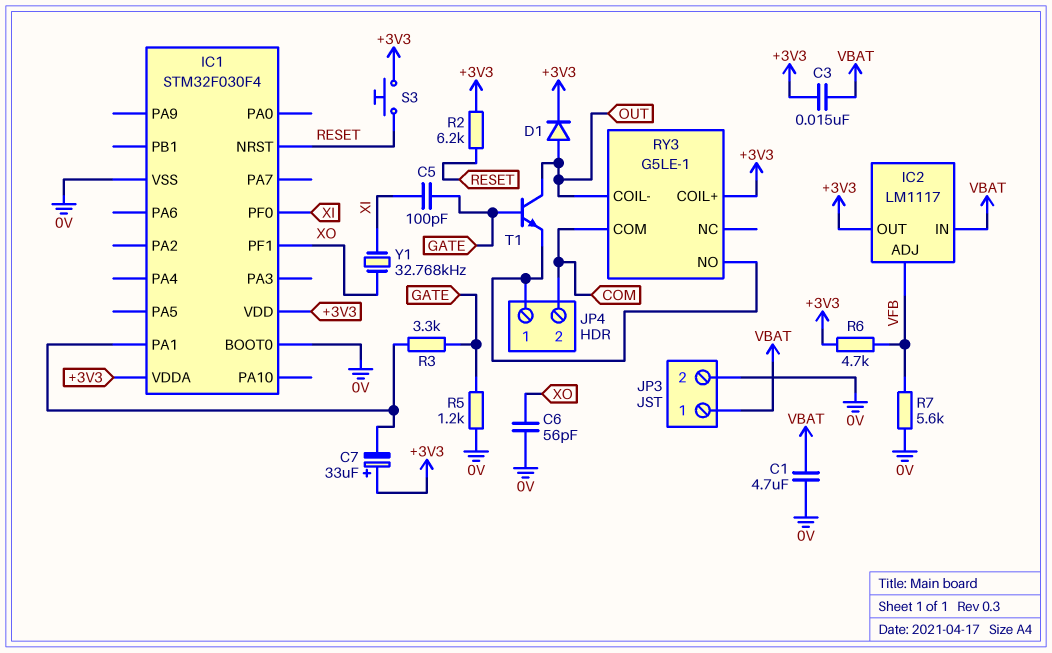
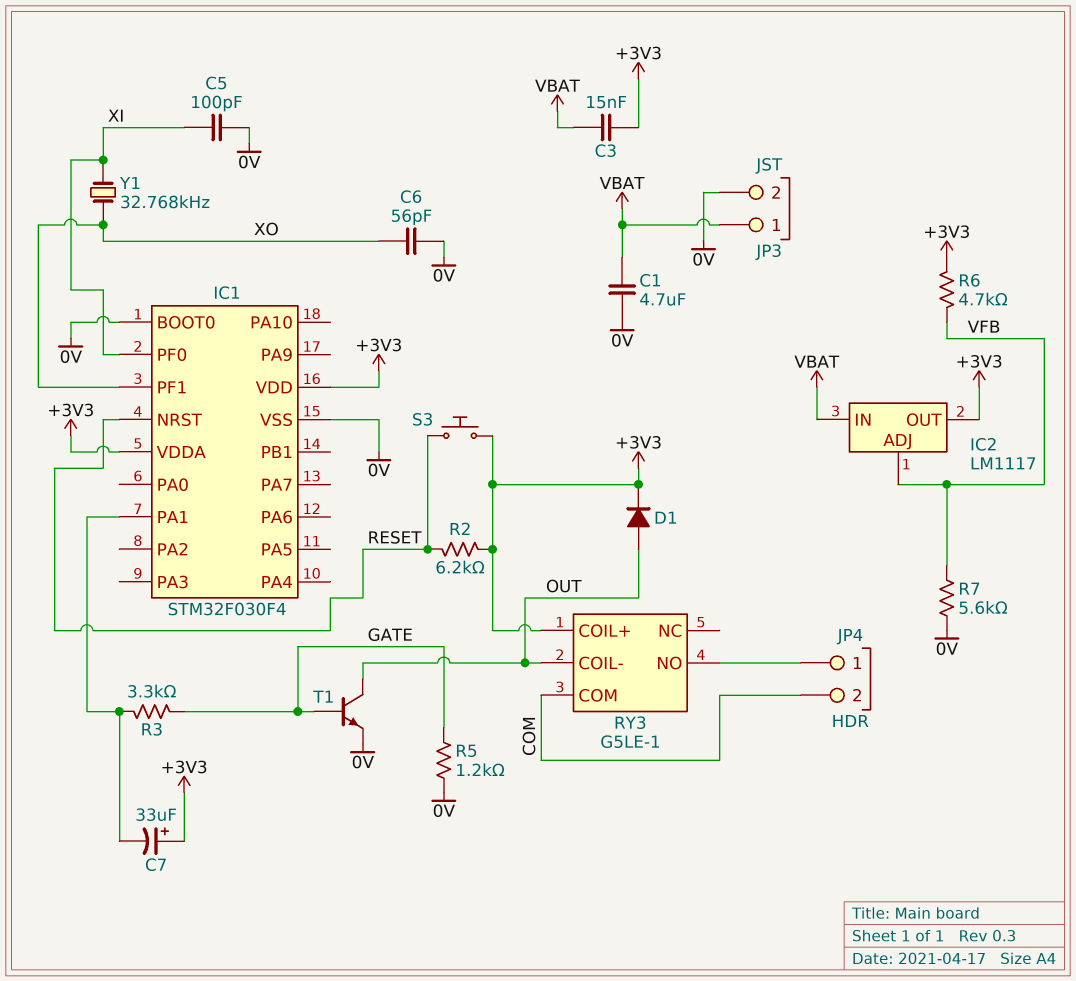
C5: 100pF (GATE, XI) -> 100pF (0V, XI)
T1: NPN (B GATE, C OUT, E JP4/1) -> NPN (B GATE, C OUT, E 0V)

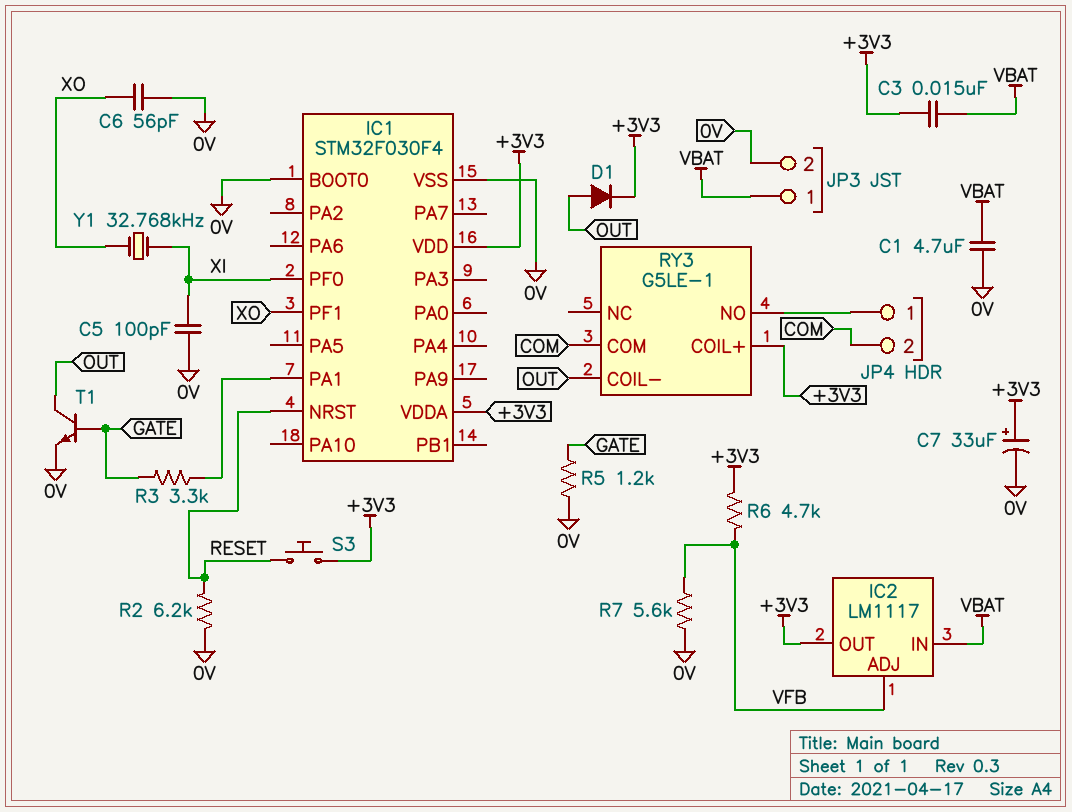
C7: 33uF (plus +3V3, minus IC1/PA1) -> 33uF (plus +3V3, minus 0V)
R2: 6.2k (+3V3, RESET) -> 6.2k (0V, RESET)

